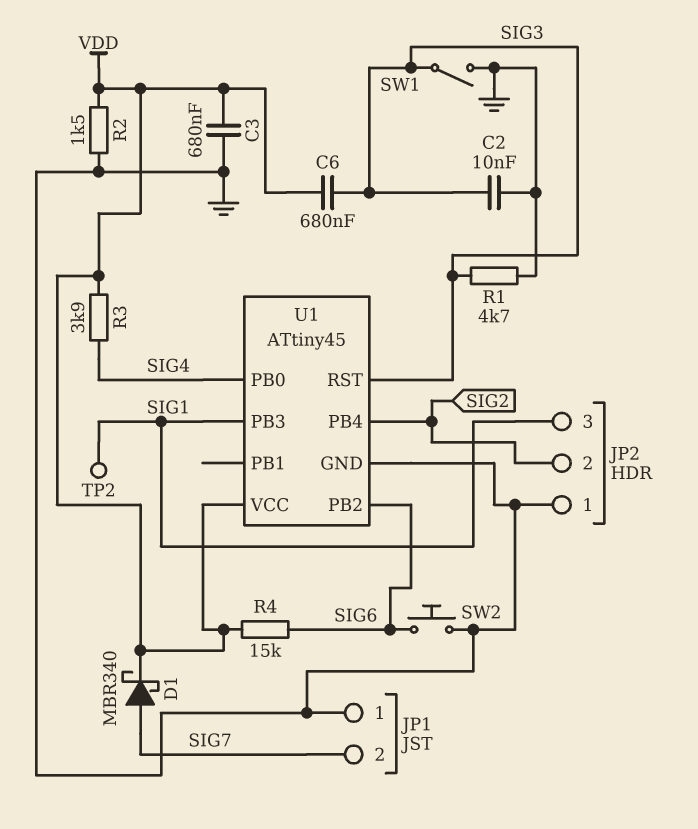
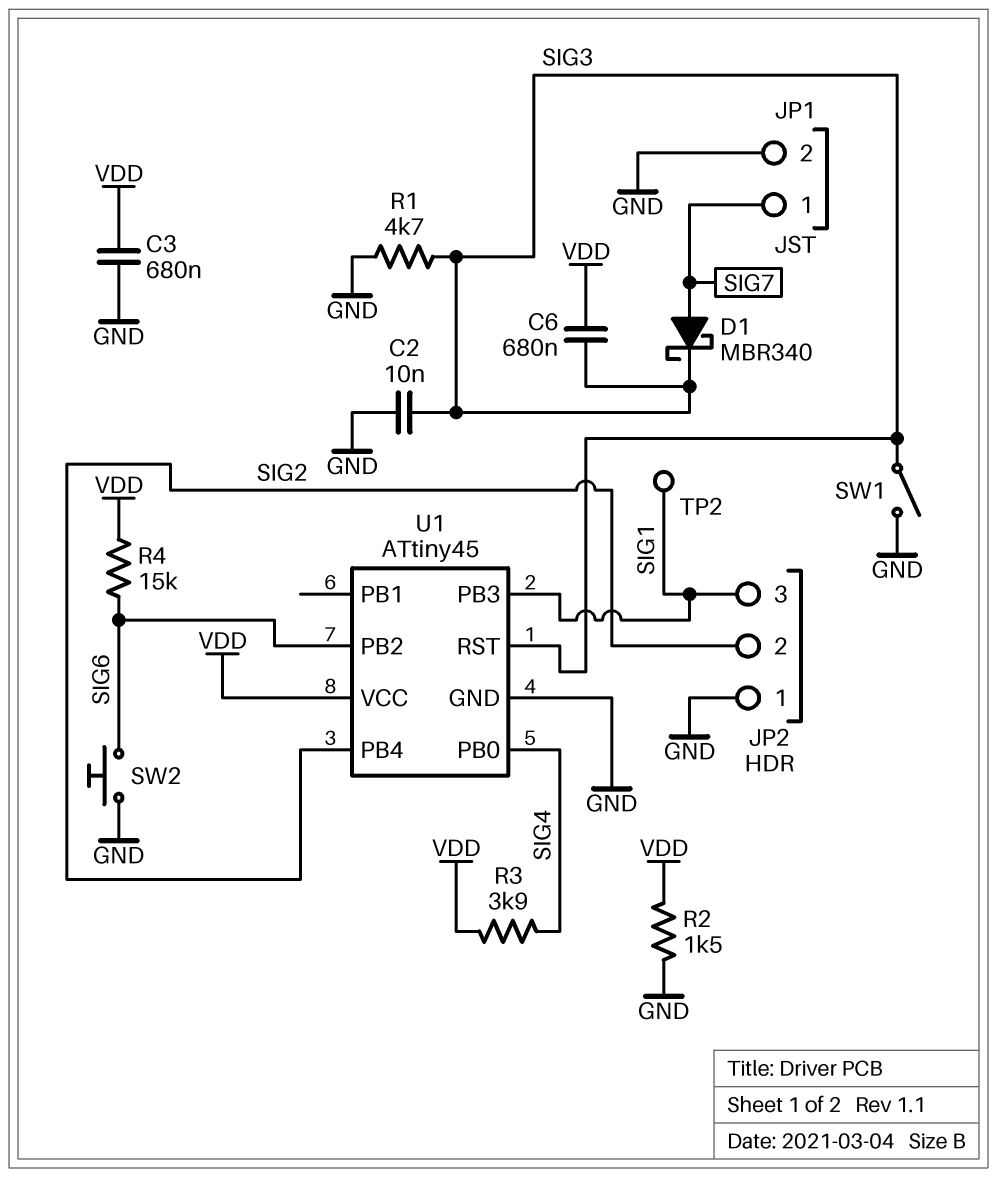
D1: schottky MBR340 (A SIG7, K VDD) -> schottky MBR340 (A SIG7, K SIG3)
JP1 pin 1: GND -> SIG7
JP1 pin 2: SIG7 -> GND

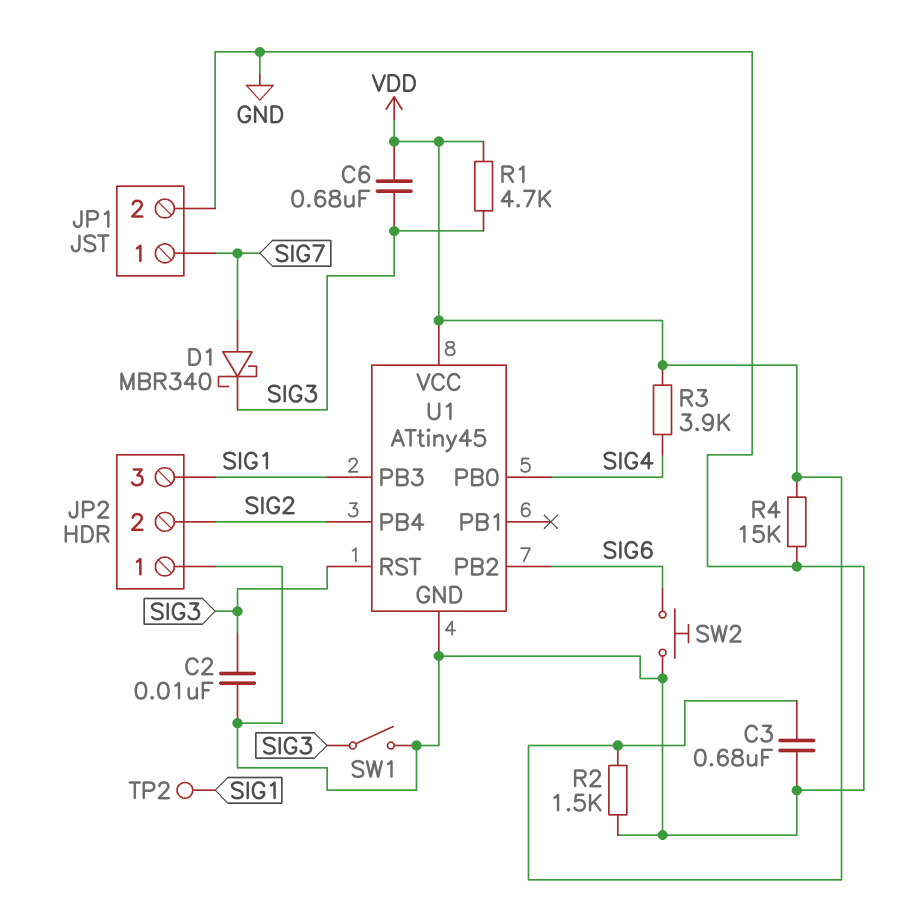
R1: 4.7k (GND, SIG3) -> 4.7k (SIG3, VDD)
R4: 15k (SIG6, VDD) -> 15k (GND, VDD)

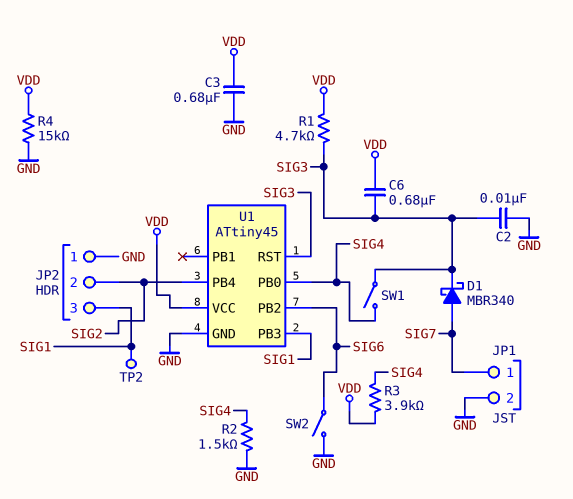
R2: 1.5k (GND, VDD) -> 1.5k (GND, SIG4)
SW1: switch (GND, SIG3) -> switch (SIG3, SIG4)
SW2: button (GND, SIG6) -> switch (GND, SIG6)

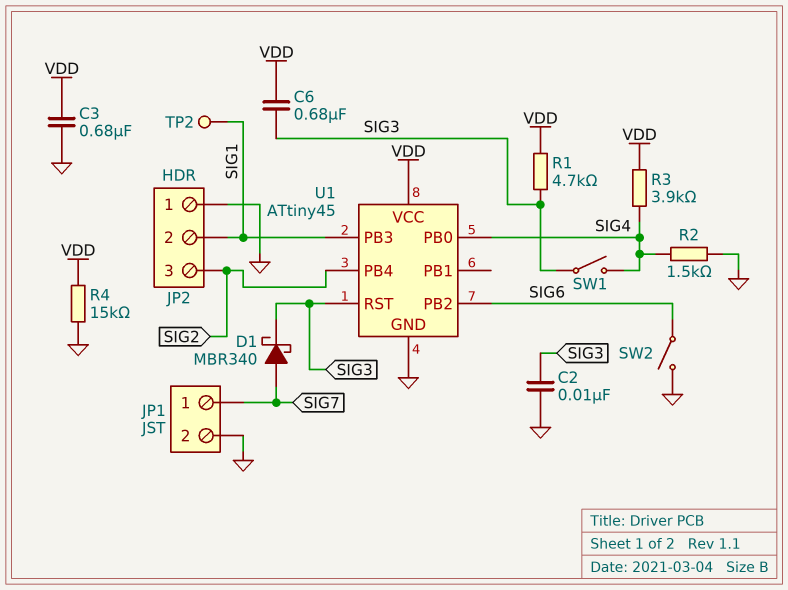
JP2 pin 2: SIG2 -> SIG1
JP2 pin 3: SIG1 -> SIG2

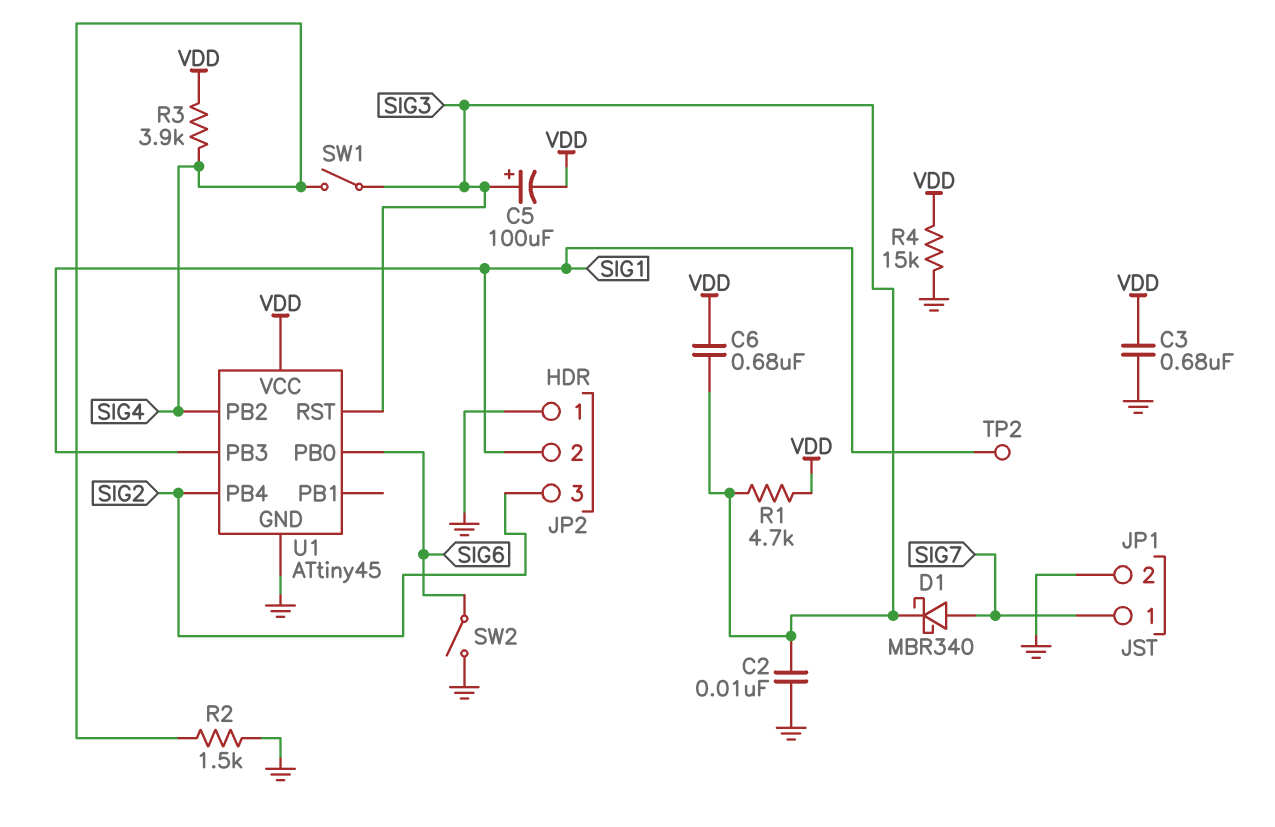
C5: none -> 100uF (plus SIG3, minus VDD)
U1 pin PB0: SIG4 -> SIG6
U1 pin PB2: SIG6 -> SIG4

